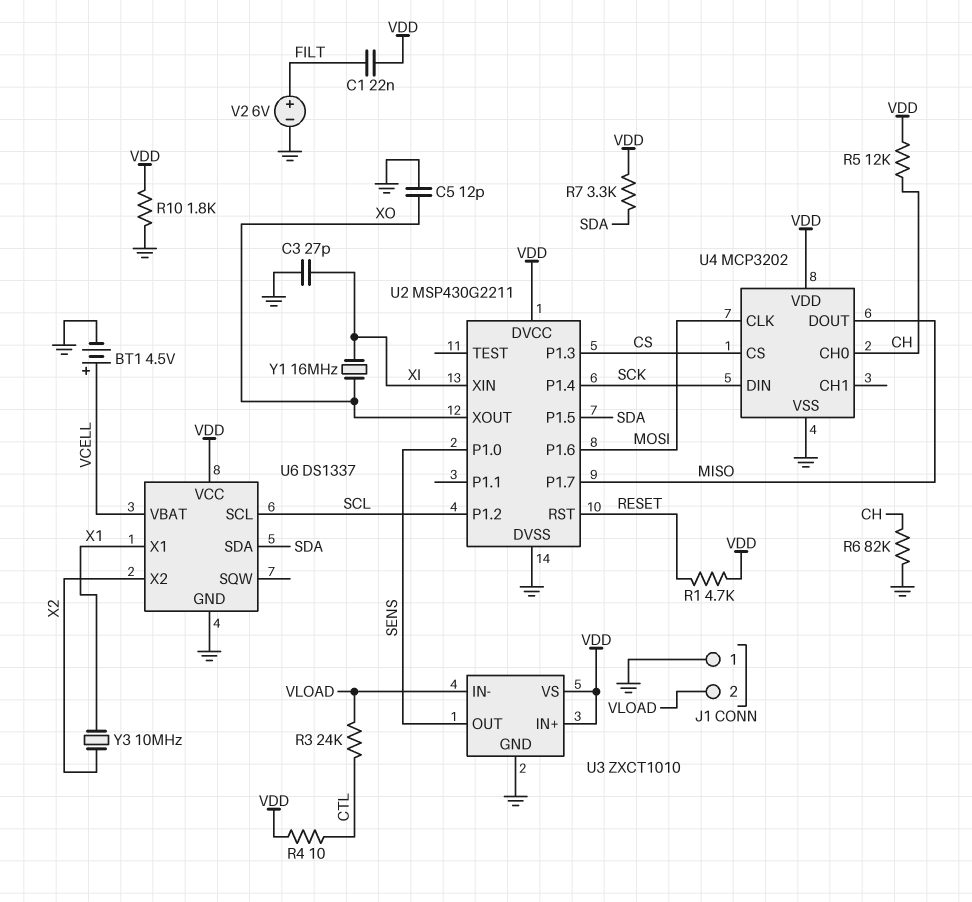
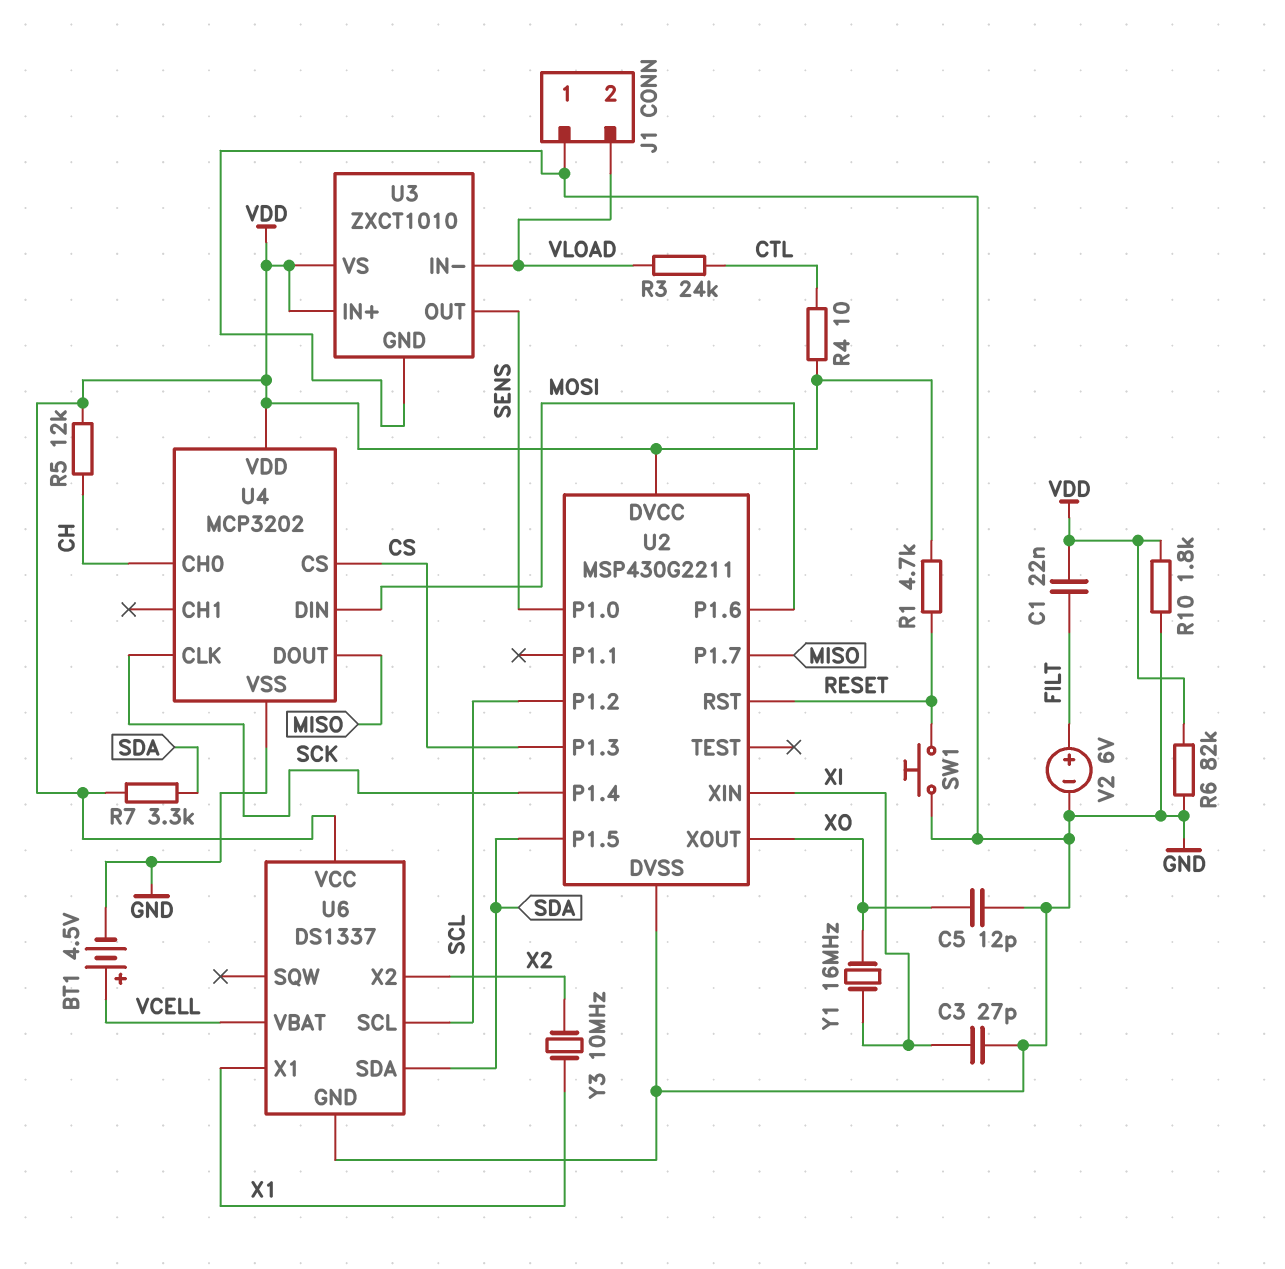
R6: 82k (CH, GND) -> 82k (GND, VDD)
SW1: none -> button (GND, RESET)
U4 pin CLK: MOSI -> SCK
U4 pin DIN: SCK -> MOSI

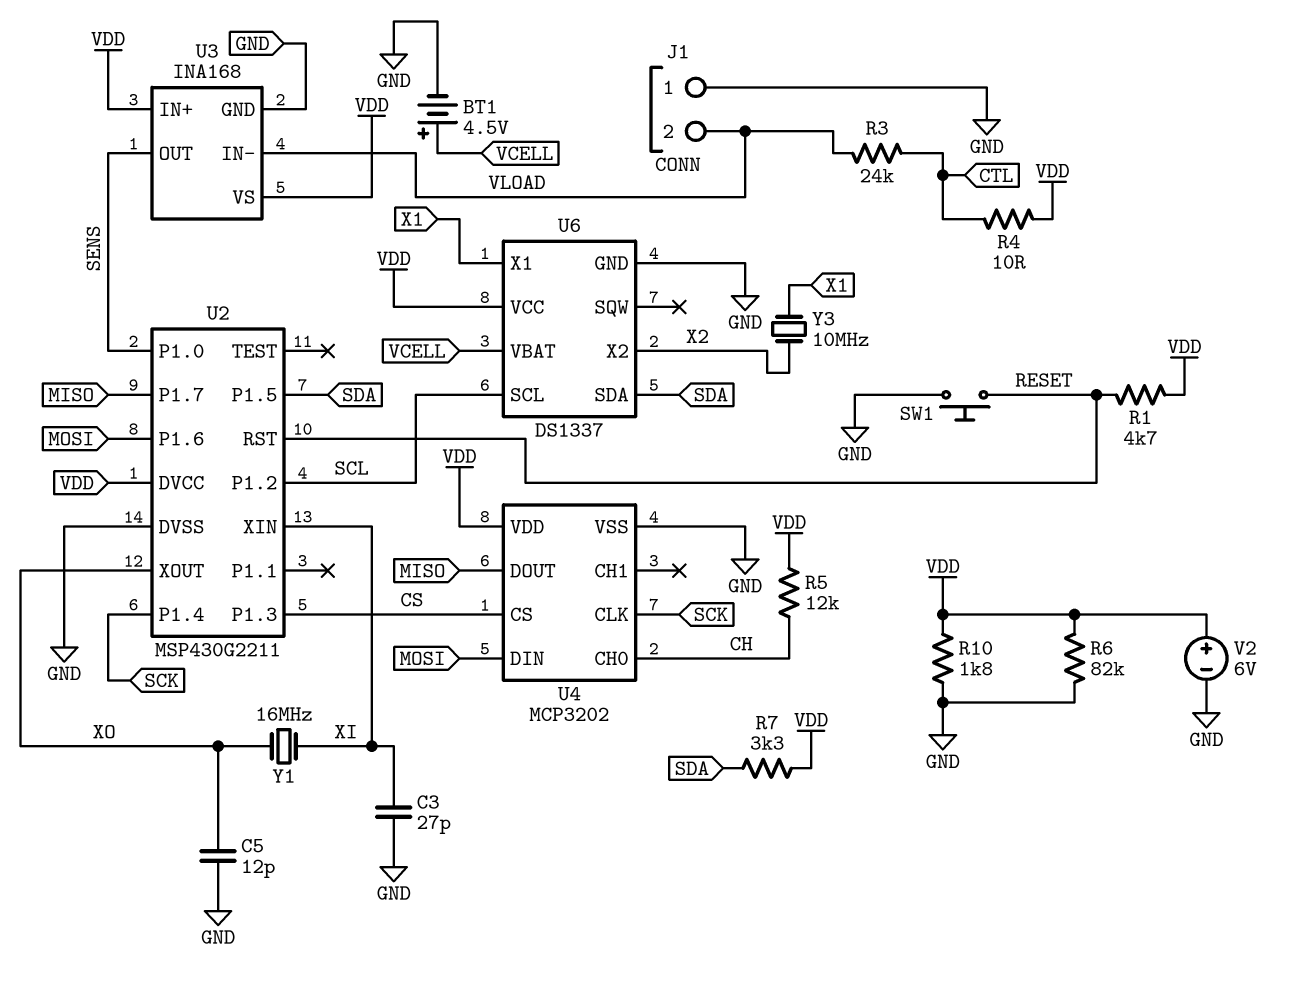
C1: 22nF (FILT, VDD) -> none
U3: ZXCT1010 -> INA168
V2: 6V (plus FILT, minus GND) -> 6V (plus VDD, minus GND)

